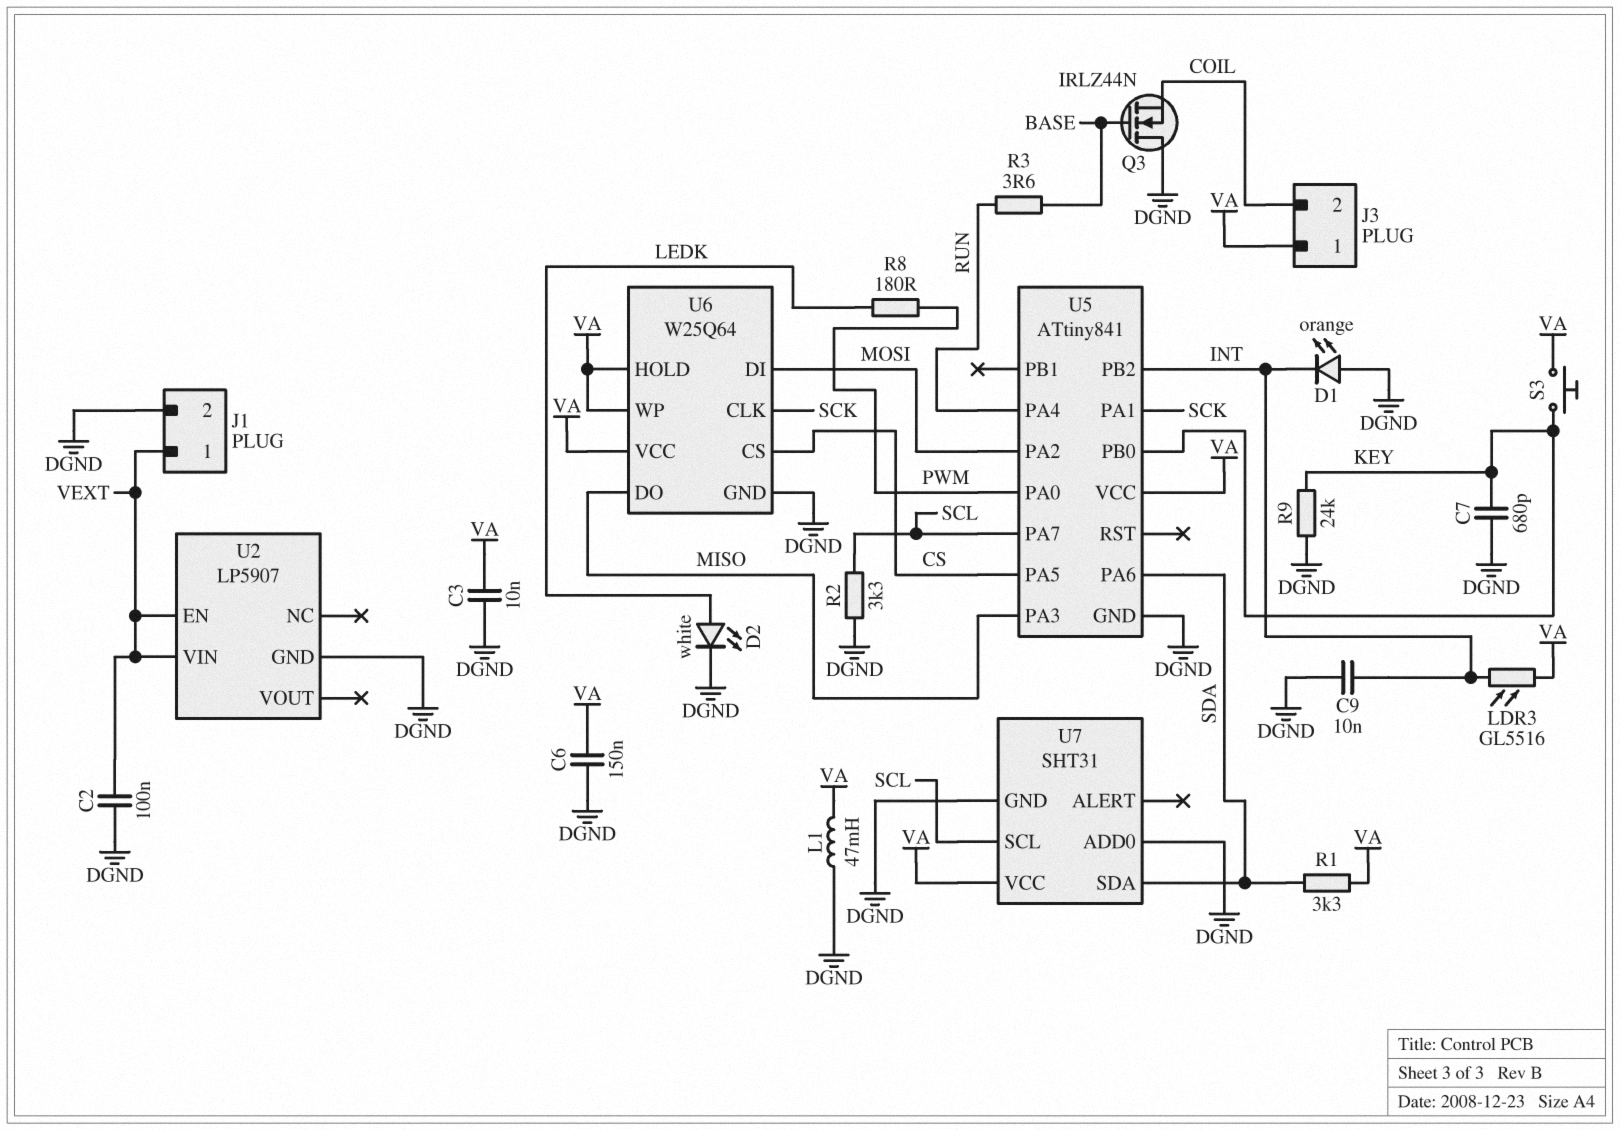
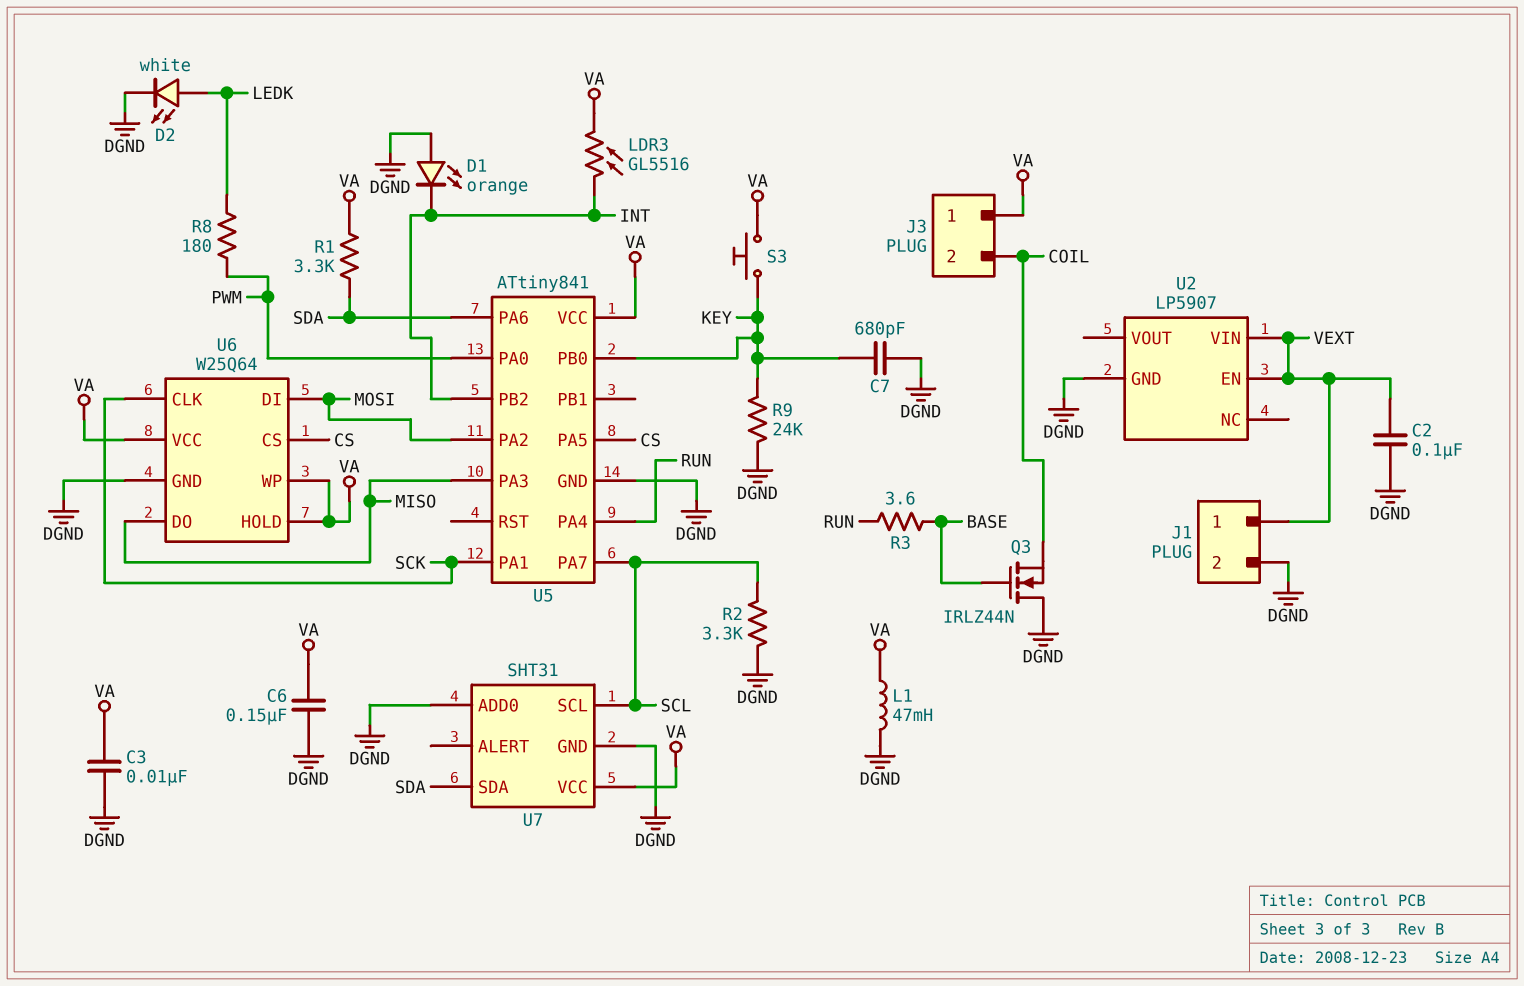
C9: 10nF (DGND, INT) -> none

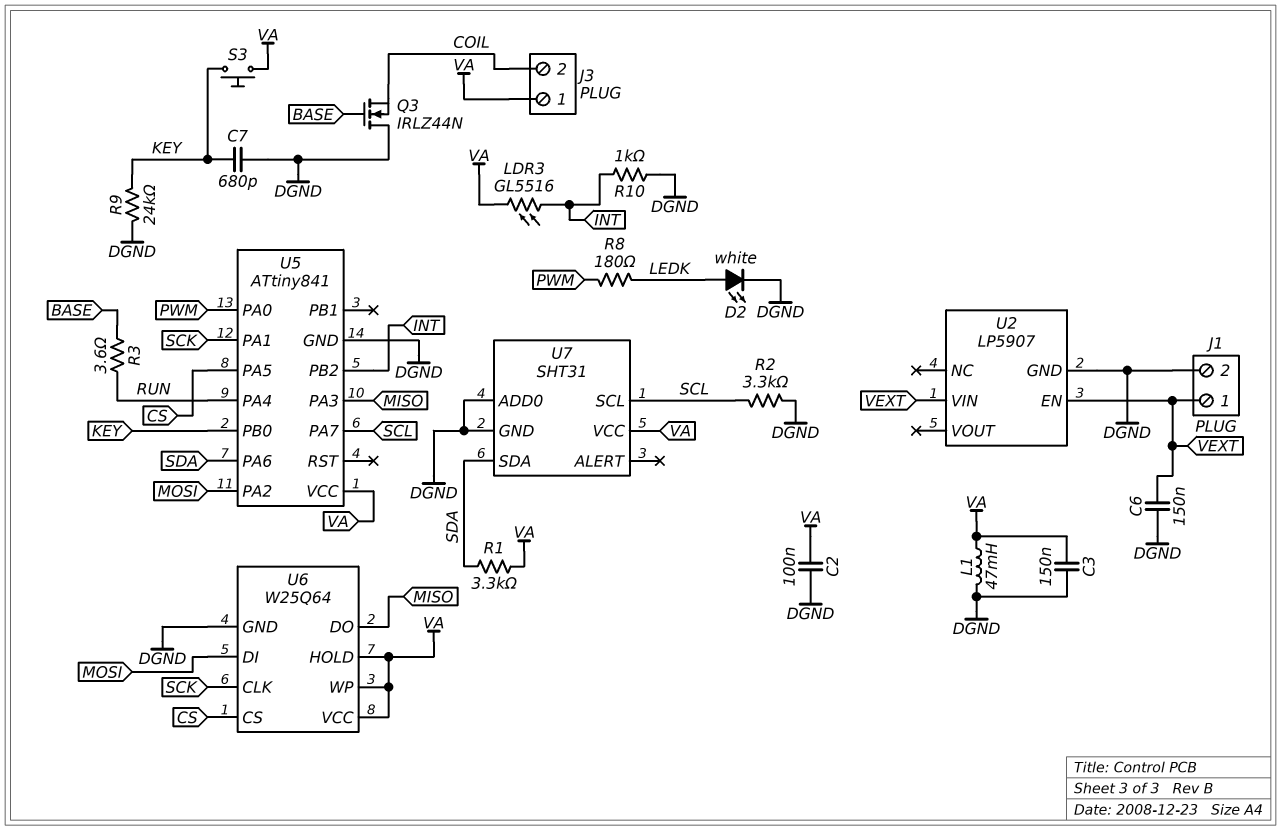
C2: 100nF (DGND, VEXT) -> 100nF (DGND, VA)
C3: 10nF (DGND, VA) -> 150nF (DGND, VA)
C6: 150nF (DGND, VA) -> 150nF (DGND, VEXT)
D1: LED orange (A DGND, K INT) -> none
R10: none -> 1k (DGND, INT)

